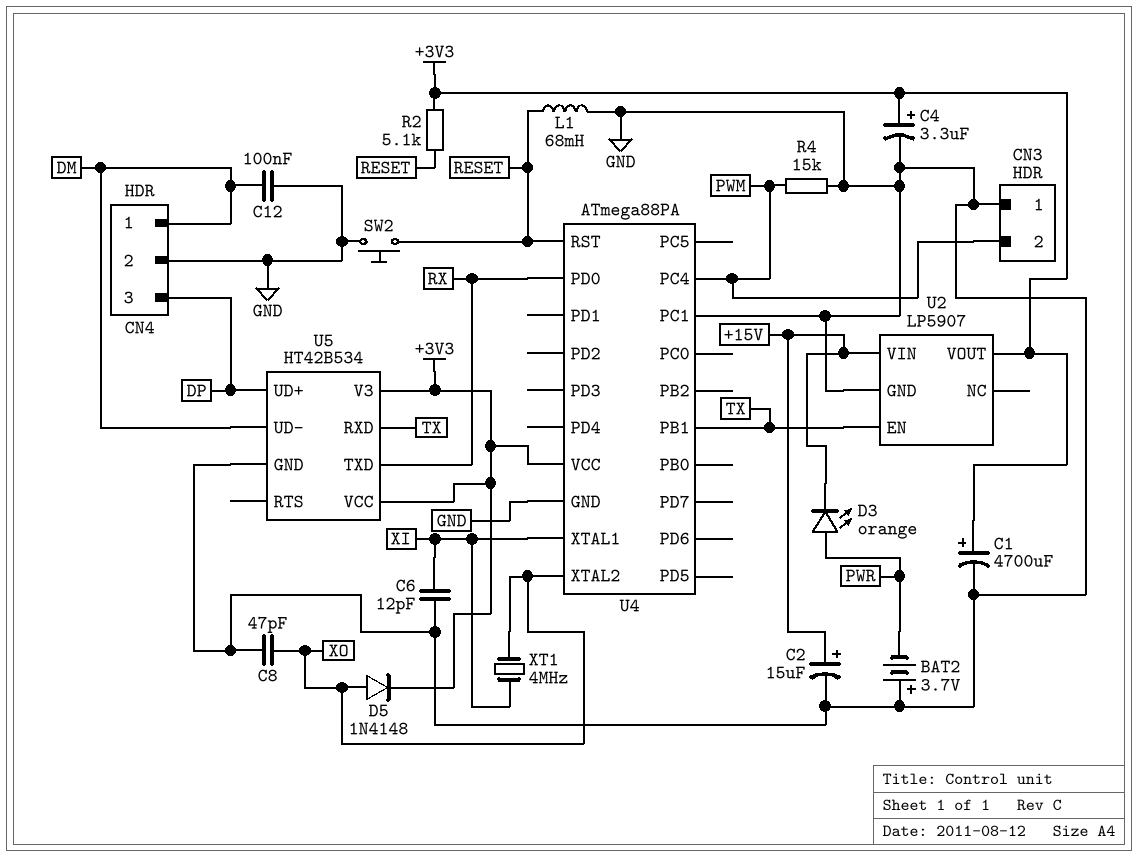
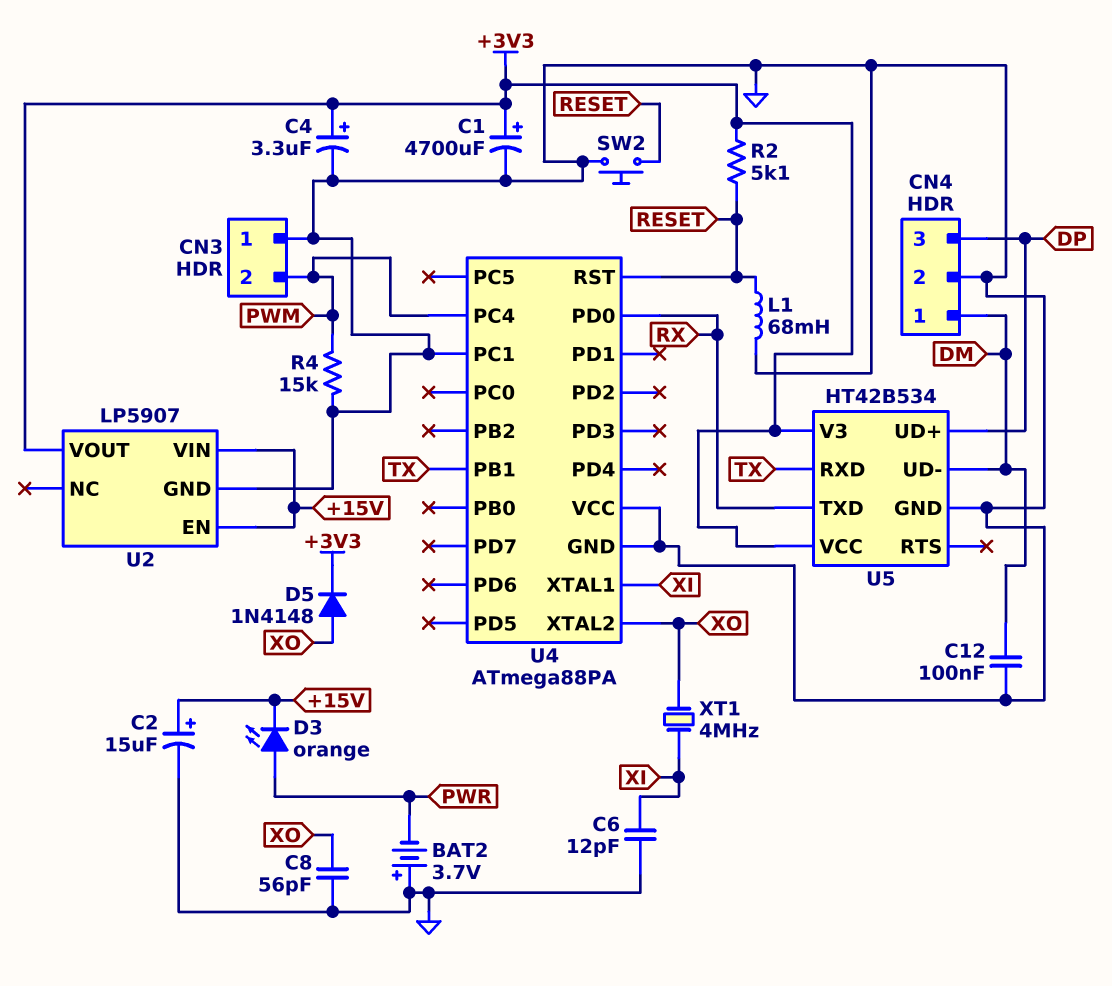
C8: 47pF (GND, XO) -> 56pF (GND, XO)
U2 pin EN: TX -> +15V
U4 pin VCC: +3V3 -> GND

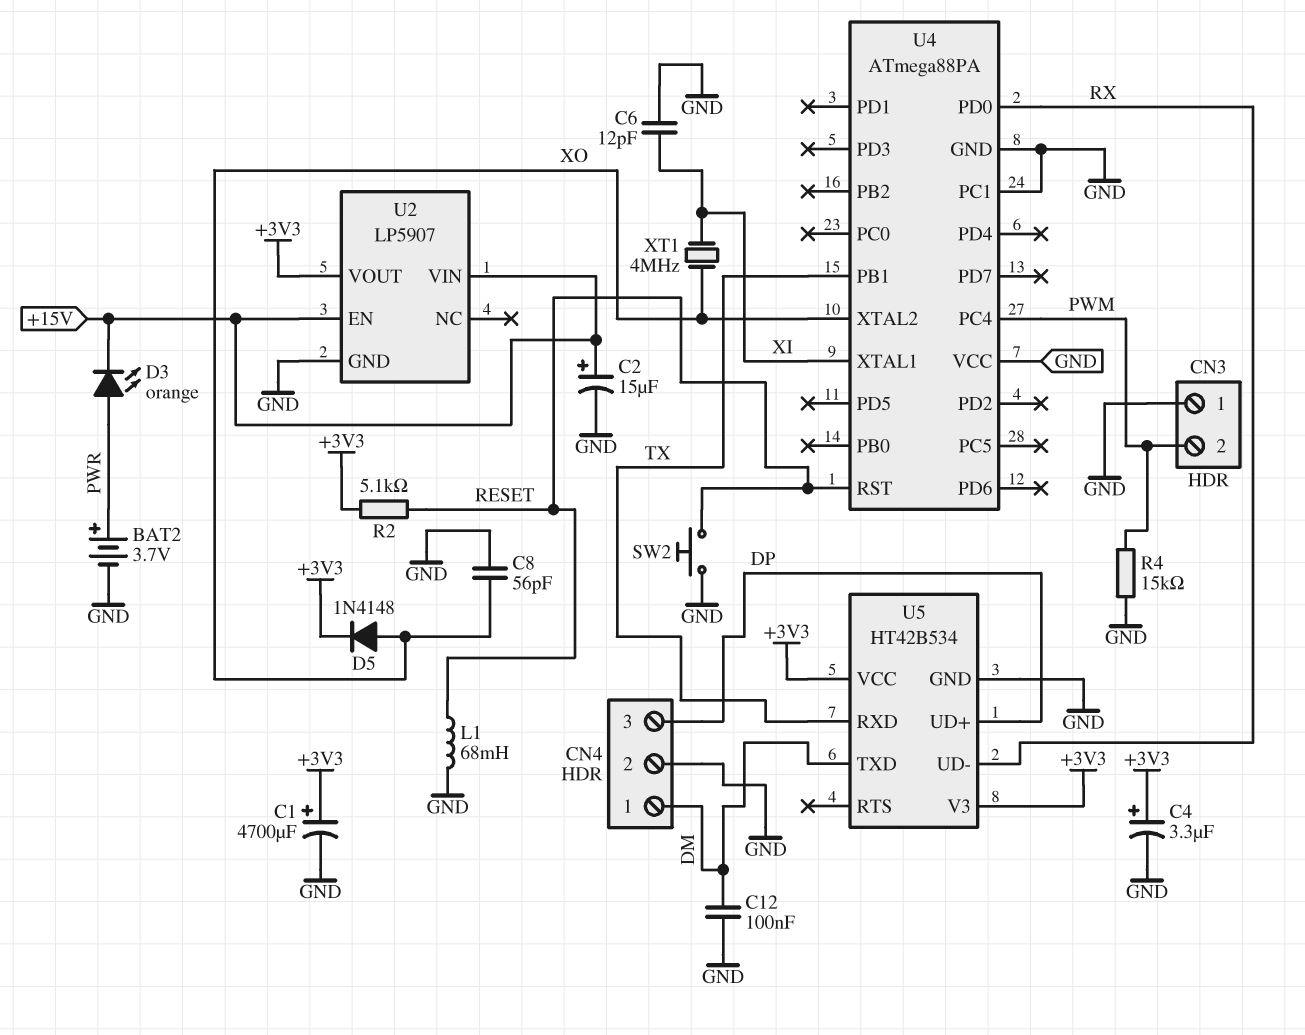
BAT2: 3.7V (plus GND, minus PWR) -> 3.7V (plus PWR, minus GND)
U5 pin TXD: RX -> DM
U5 pin UD-: DM -> RX

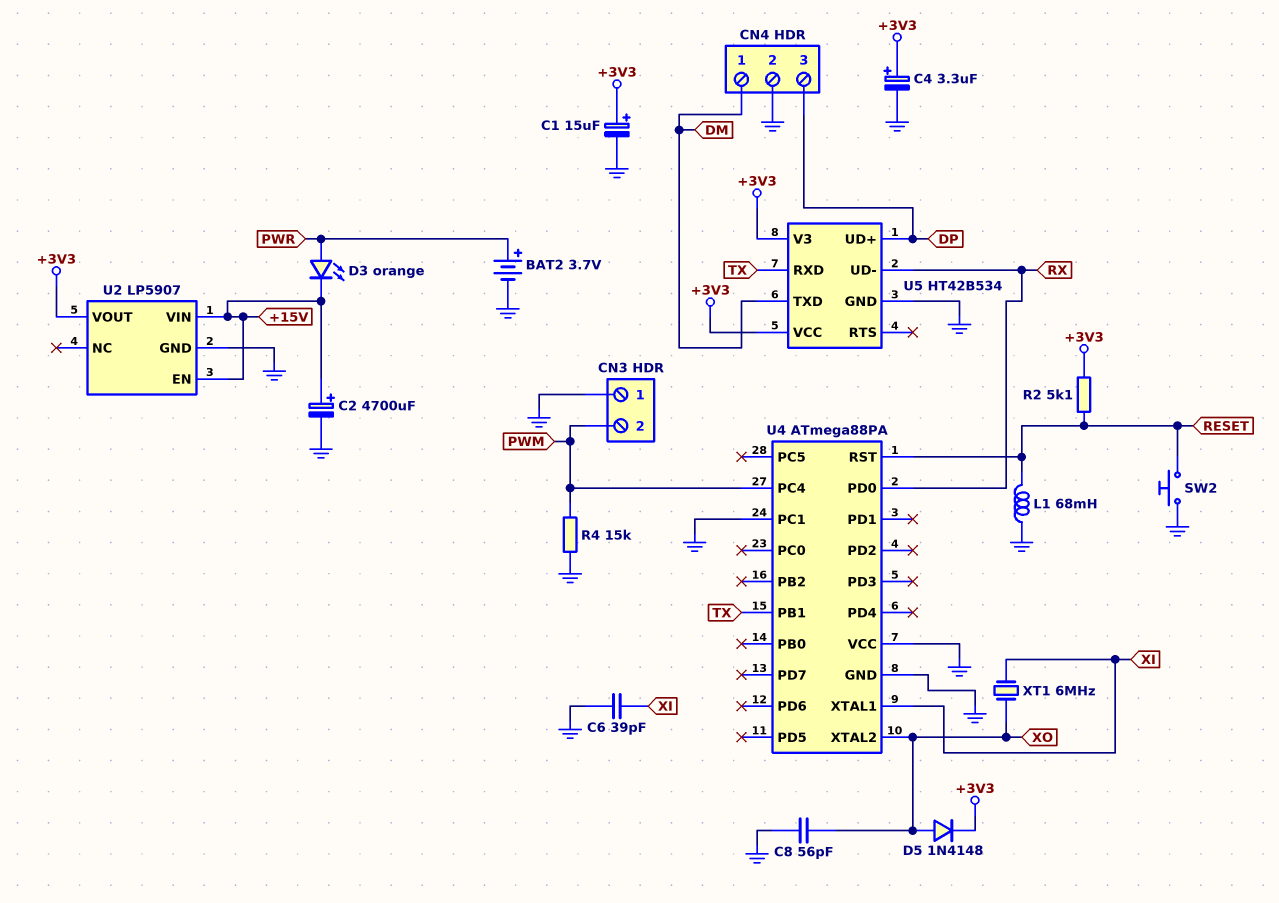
C1: 4700uF (plus +3V3, minus GND) -> 15uF (plus +3V3, minus GND)
C2: 15uF (plus +15V, minus GND) -> 4700uF (plus +15V, minus GND)
C6: 12pF (GND, XI) -> 39pF (GND, XI)
C12: 100nF (DM, GND) -> none
XT1: 4MHz (XI, XO) -> 6MHz (XI, XO)

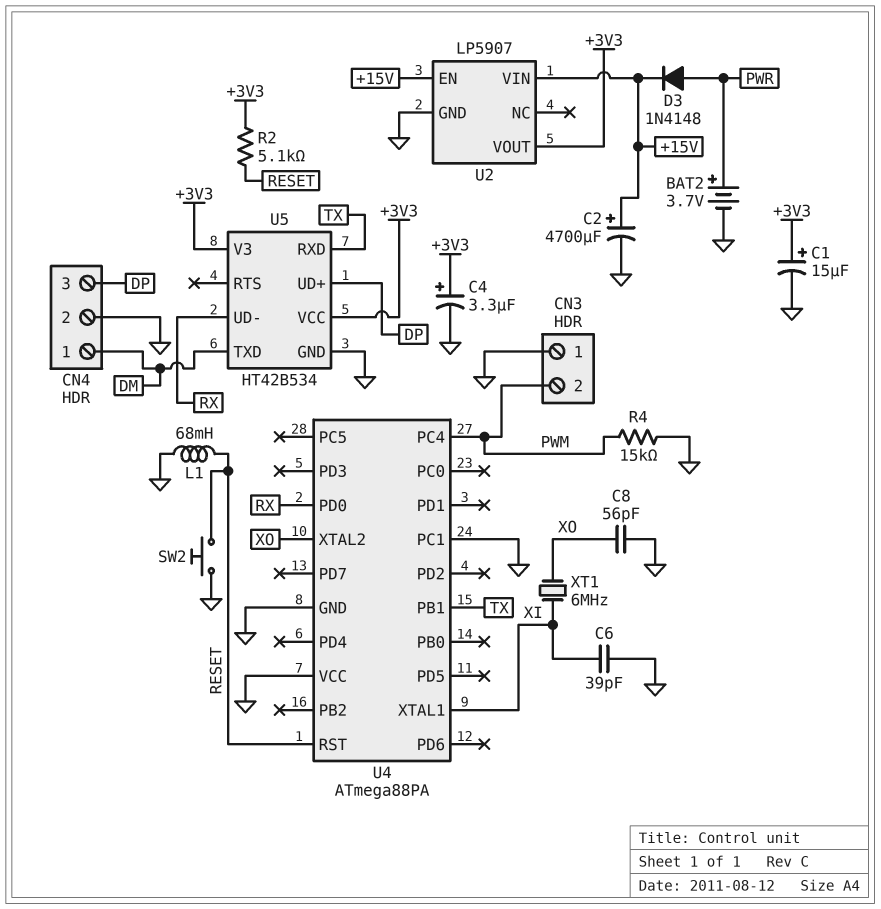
D3: LED orange (A PWR, K +15V) -> diode 1N4148 (A PWR, K +15V)
D5: diode 1N4148 (A XO, K +3V3) -> none

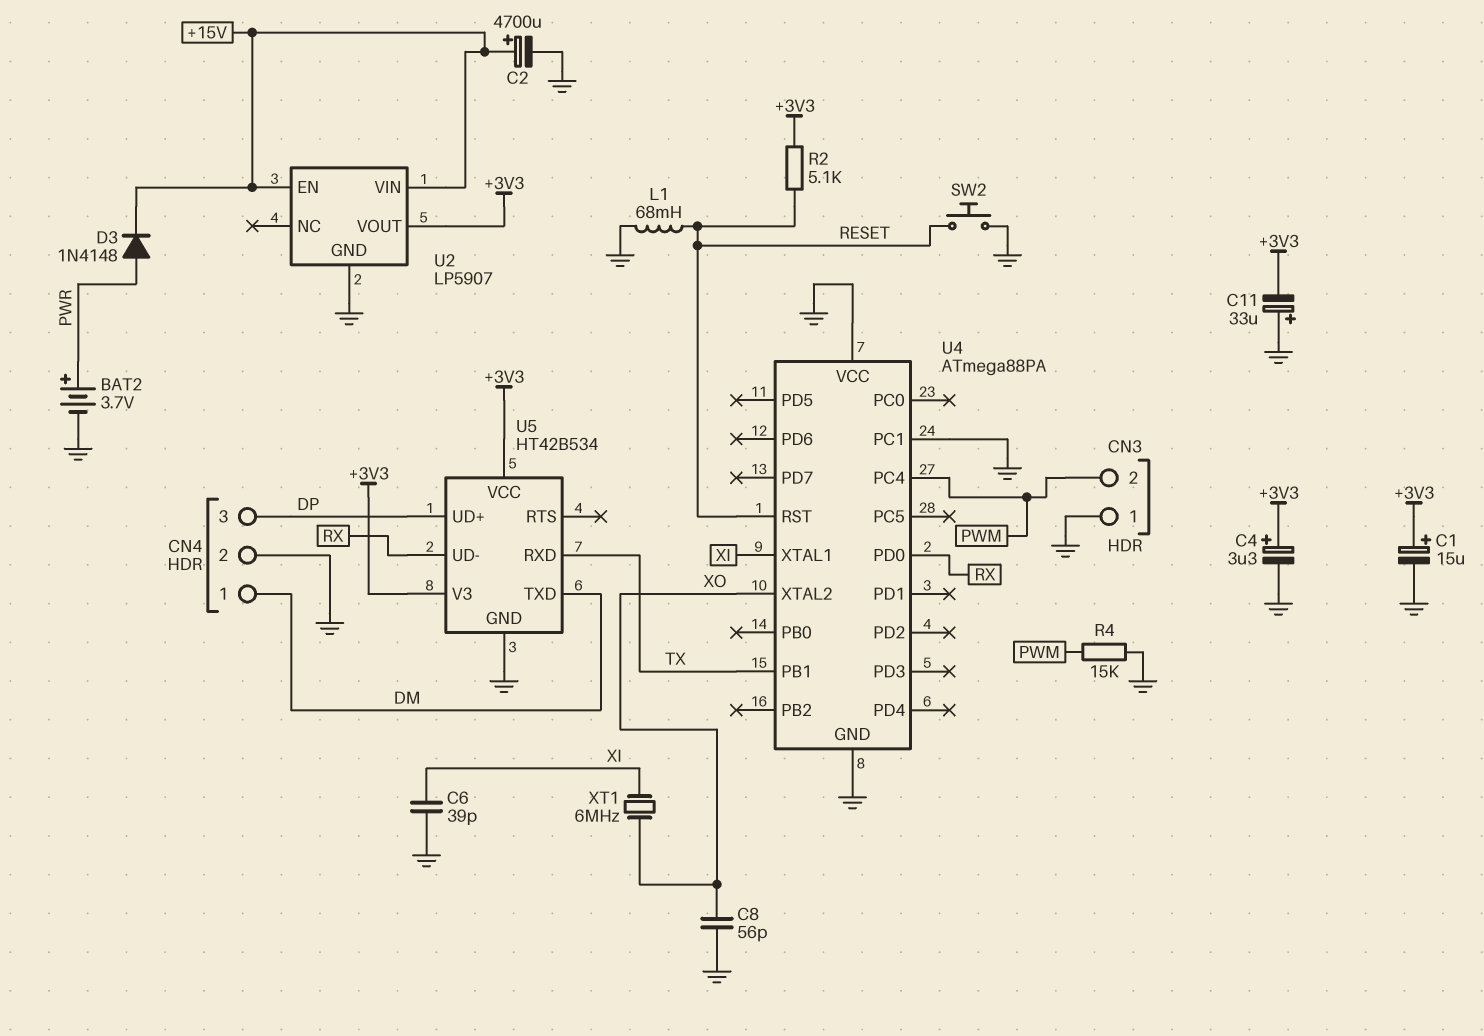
C11: none -> 33uF (plus GND, minus +3V3)

